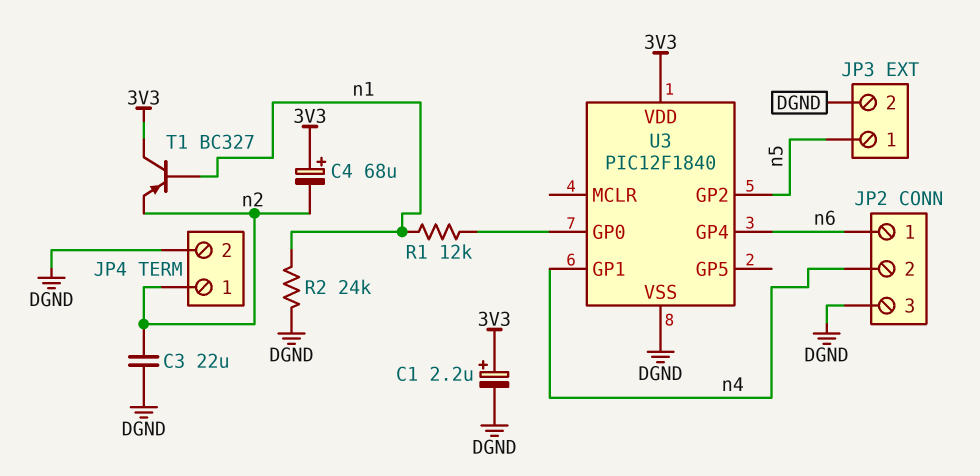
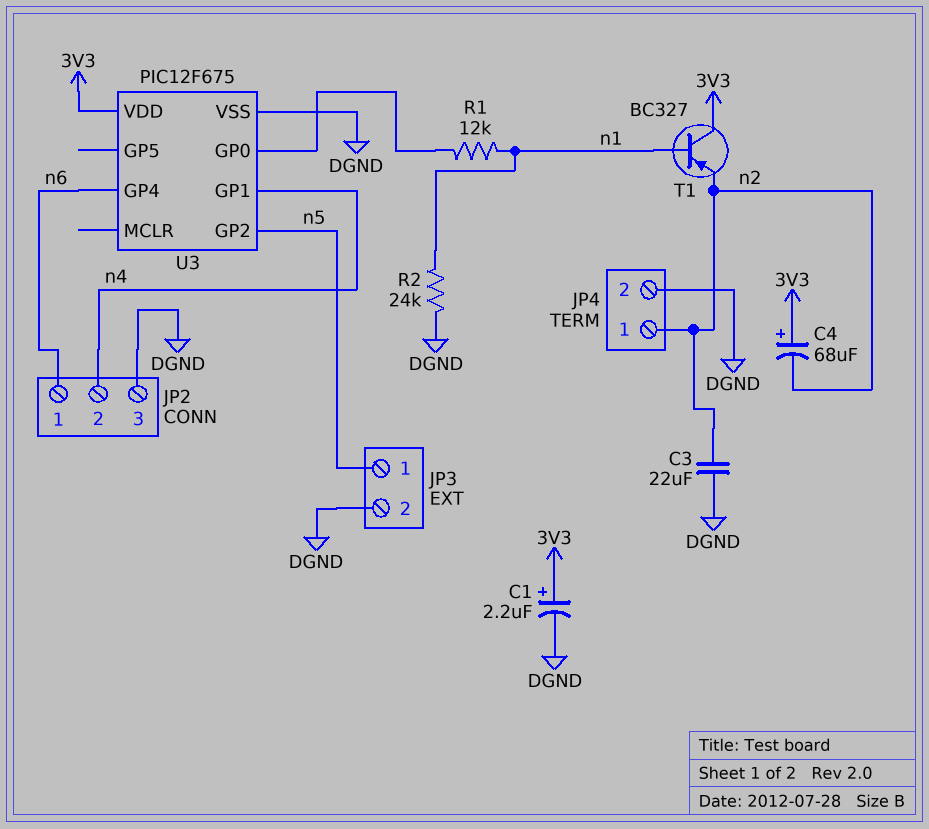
U3: PIC12F1840 -> PIC12F675

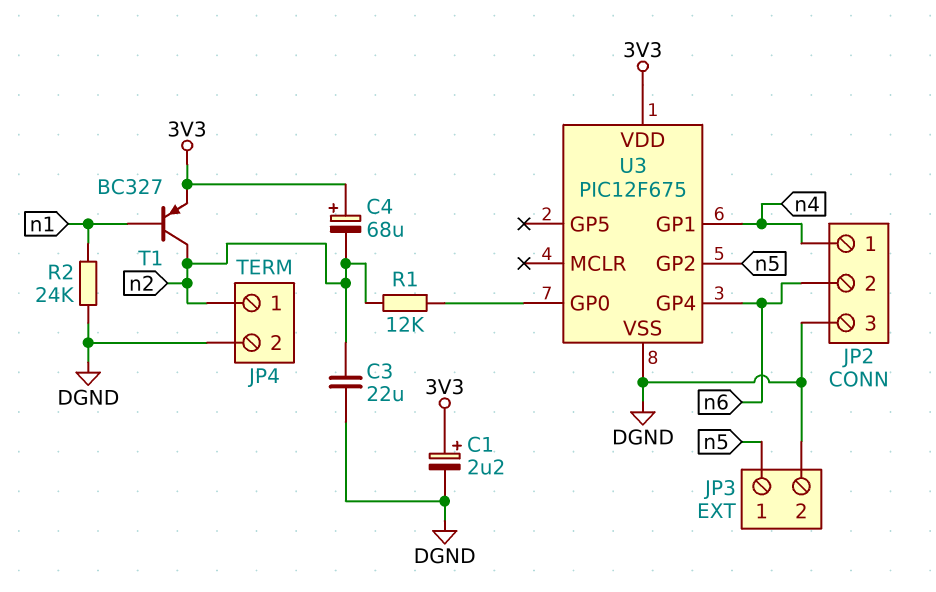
JP2 pin 1: n6 -> n4
JP2 pin 2: n4 -> n6
R1: 12k (U3/GP0, n1) -> 12k (U3/GP0, n2)
T1: PNP BC327 (B n1, C 3V3, E n2) -> PNP BC327 (B n1, C n2, E 3V3)

